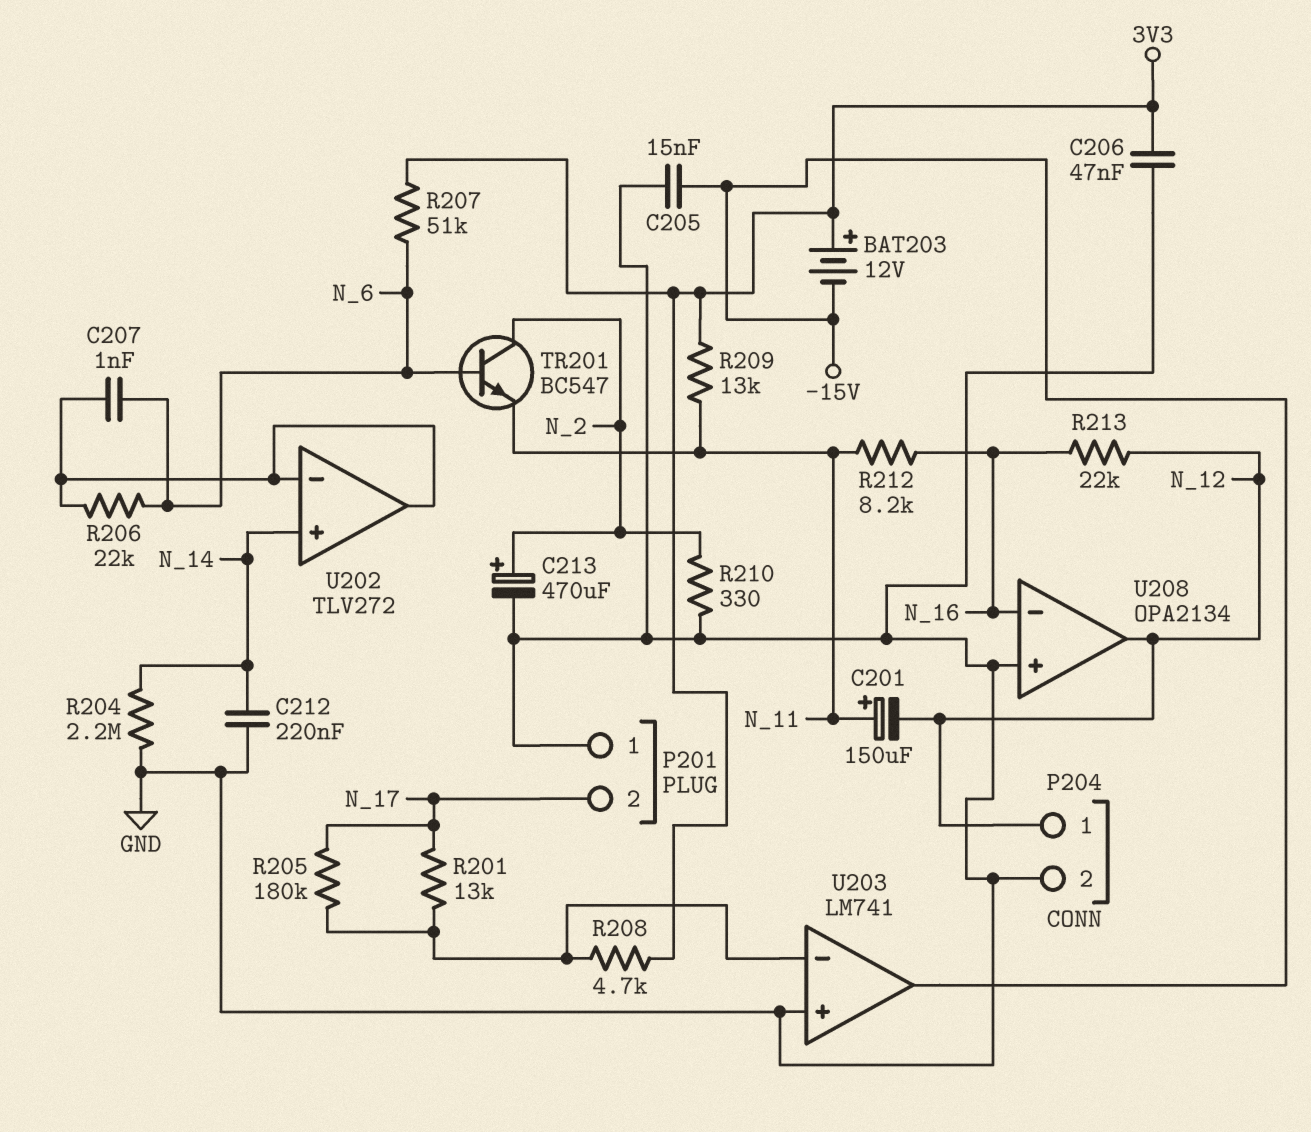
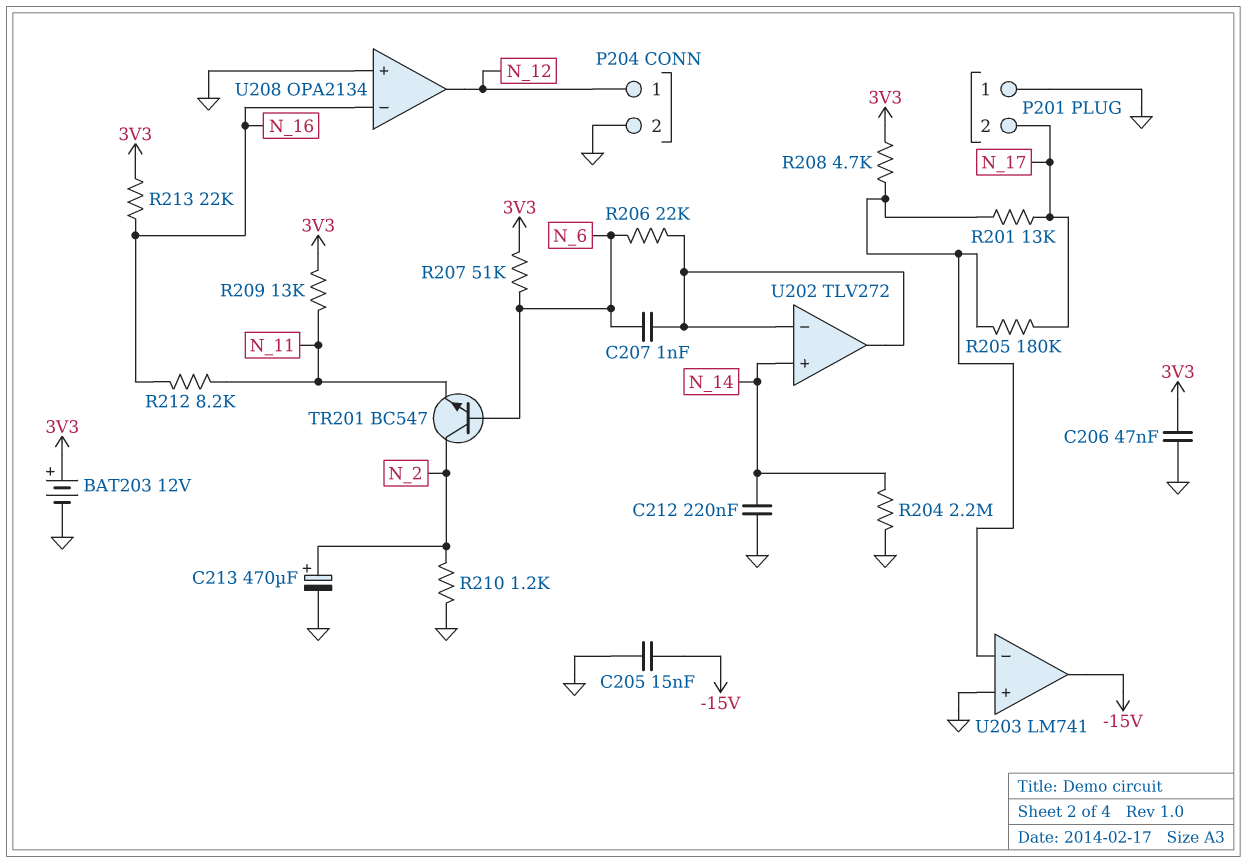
BAT203: 12V (plus 3V3, minus -15V) -> 12V (plus 3V3, minus GND)
C201: 150uF (plus N_11, minus N_12) -> none
R210: 330 (GND, N_2) -> 1.2k (GND, N_2)
R213: 22k (N_12, N_16) -> 22k (3V3, N_16)

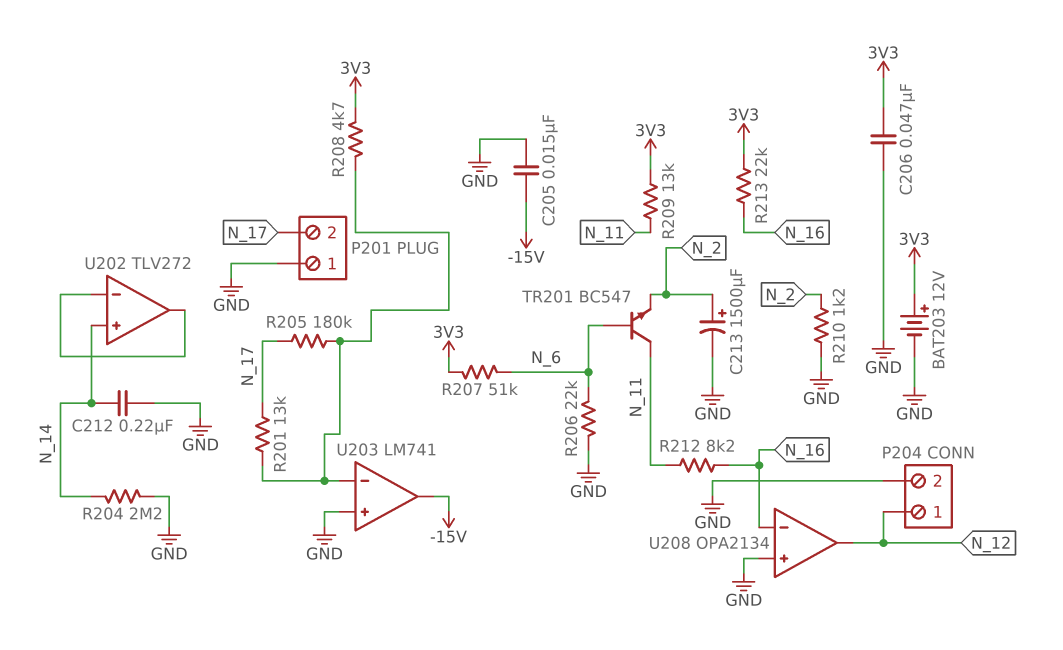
C207: 1nF (N_6, U202/in-) -> none
C213: 470uF (plus N_2, minus GND) -> 1500uF (plus N_2, minus GND)
R206: 22k (N_6, U202/in-) -> 22k (GND, N_6)
TR201: NPN BC547 (B N_6, C N_2, E N_11) -> NPN BC547 (B N_6, C N_11, E N_2)

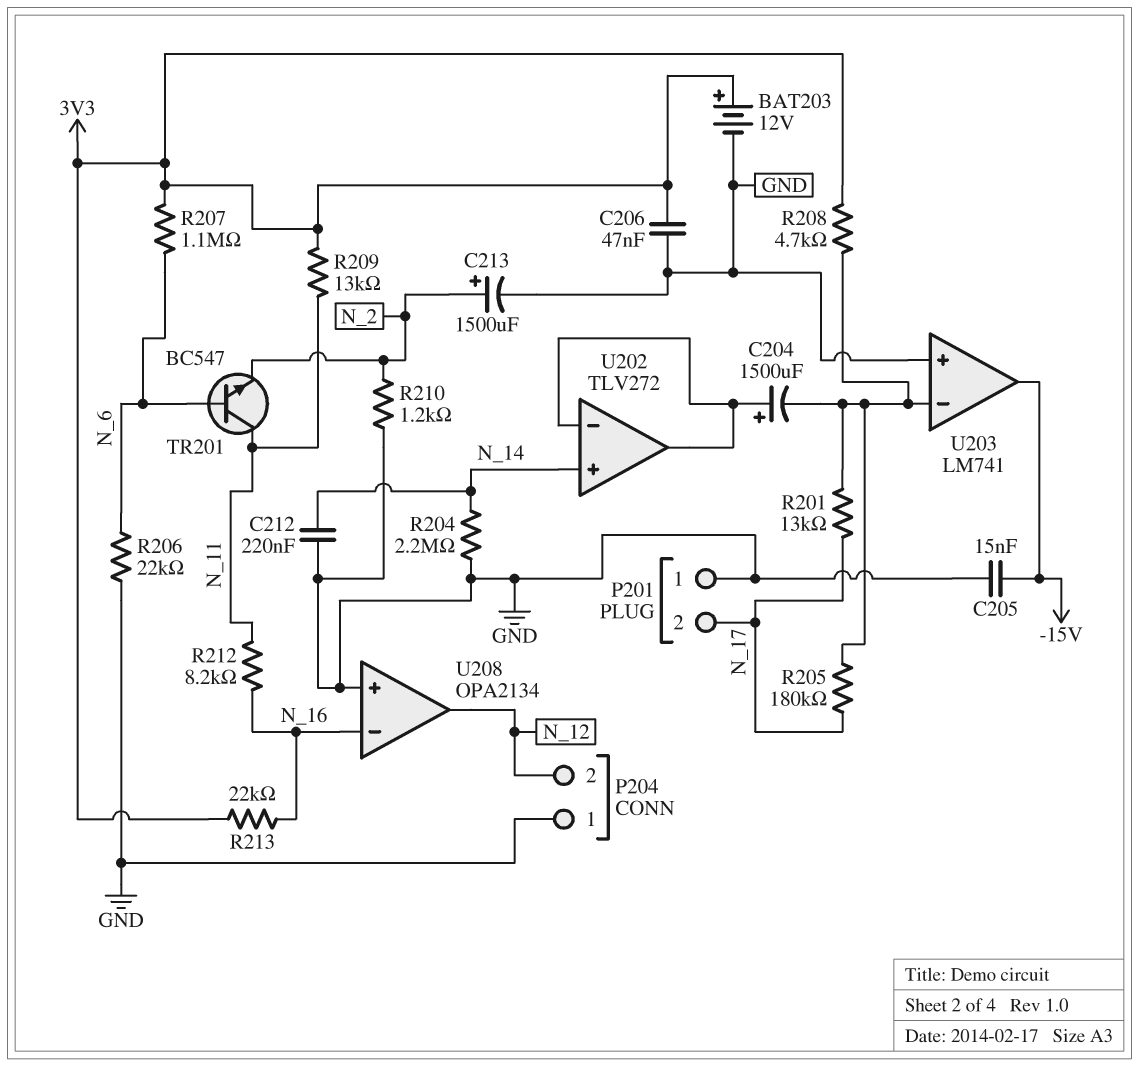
C204: none -> 1500uF (plus U202/in-, minus U203/in-)
P204 pin 1: N_12 -> GND
P204 pin 2: GND -> N_12
R207: 51k (3V3, N_6) -> 1.1M (3V3, N_6)

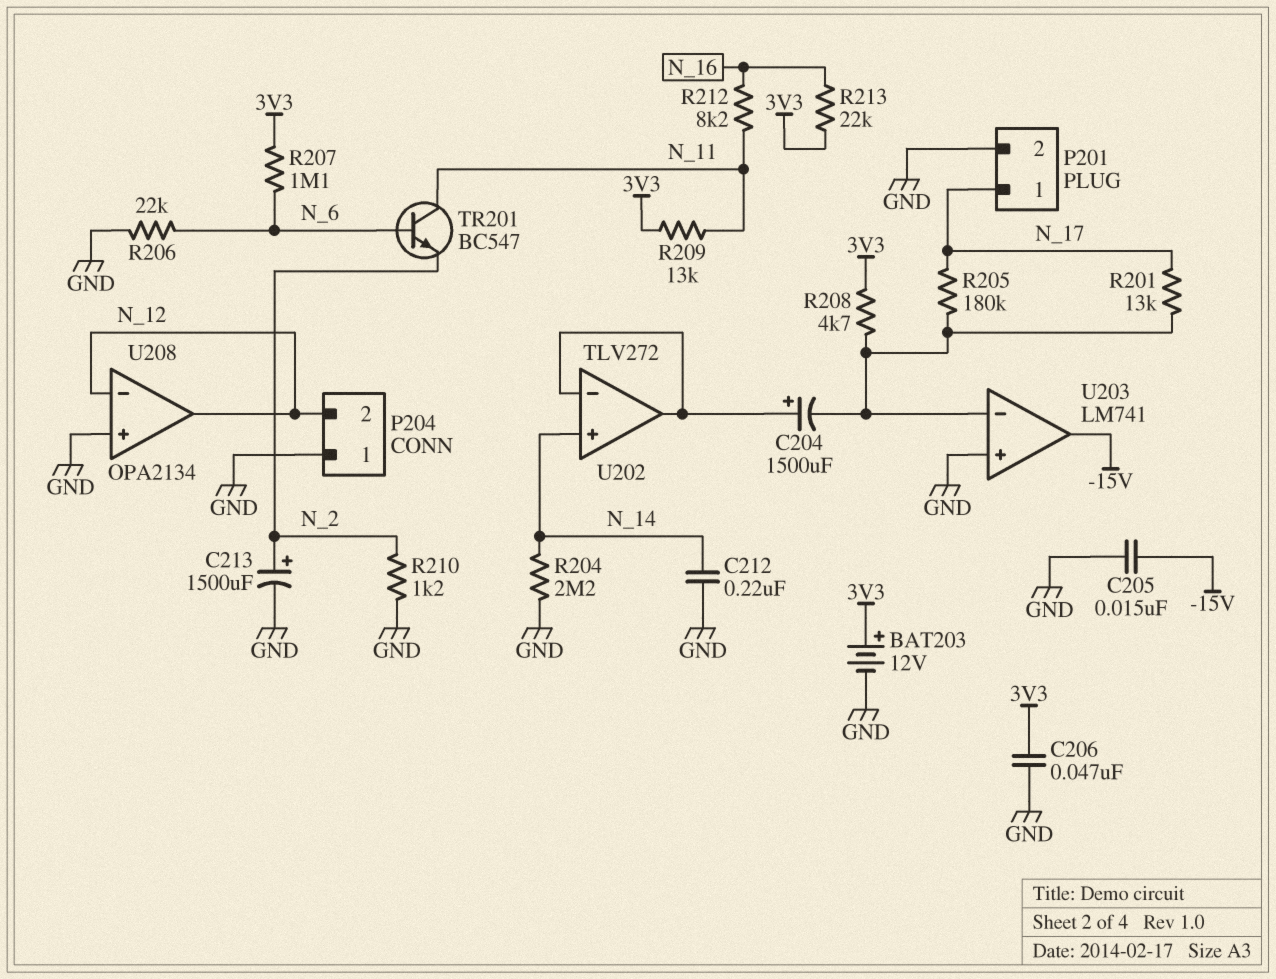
P201 pin 1: GND -> N_17
P201 pin 2: N_17 -> GND
U208 pin in-: N_16 -> N_12

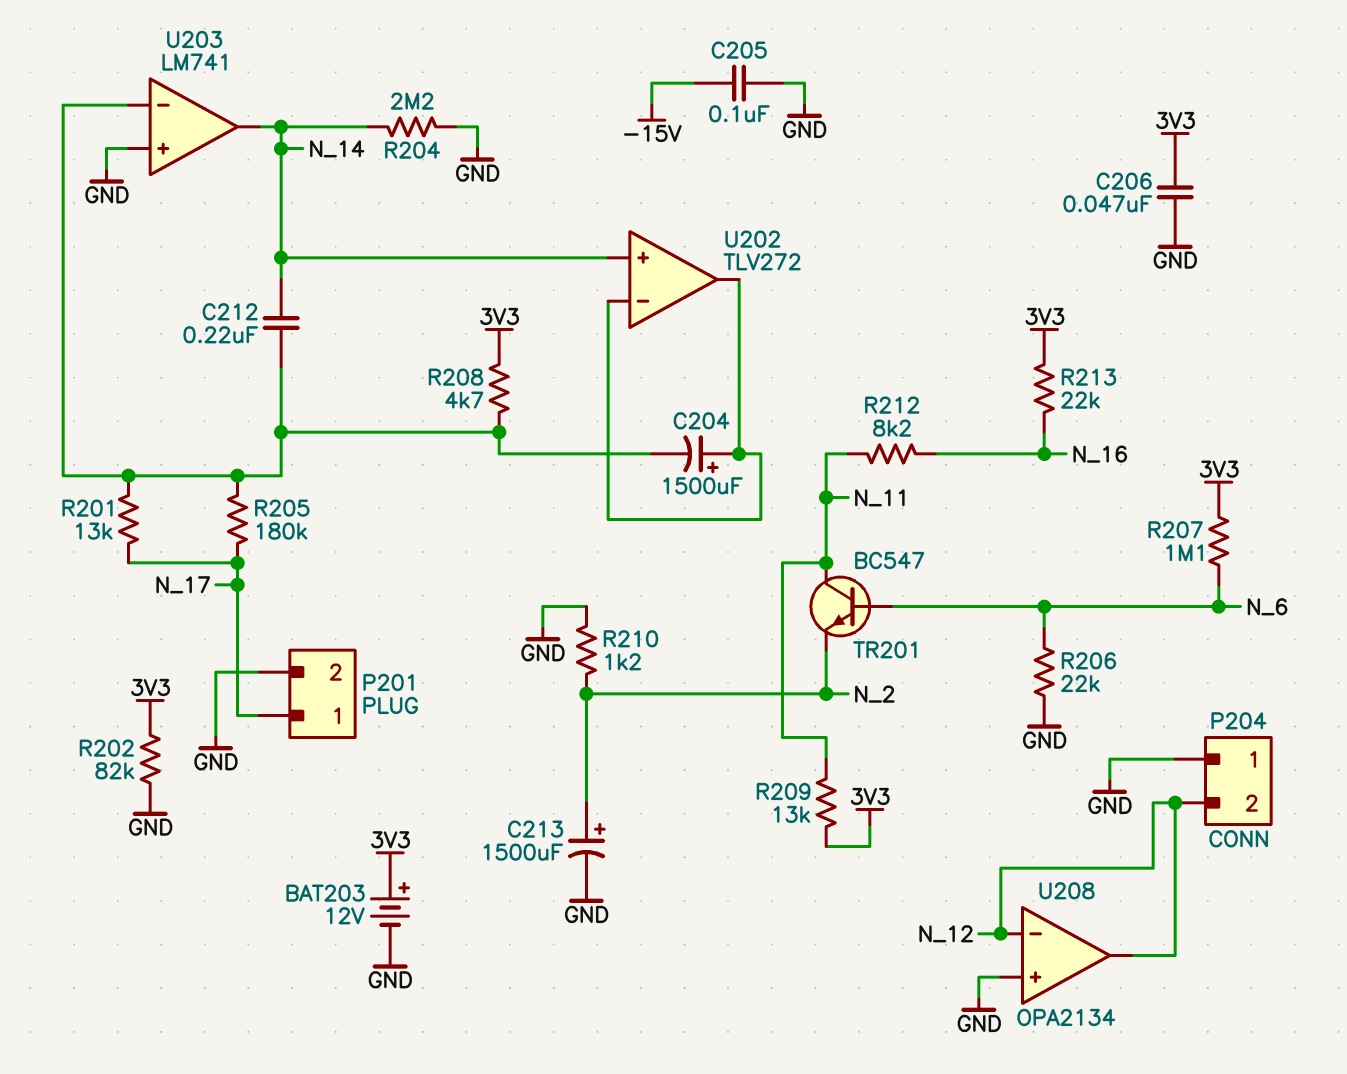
C205: 15nF (-15V, GND) -> 100nF (-15V, GND)
C212: 220nF (GND, N_14) -> 220nF (N_14, U203/in-)
R202: none -> 82k (3V3, GND)
U203 pin out: -15V -> N_14

